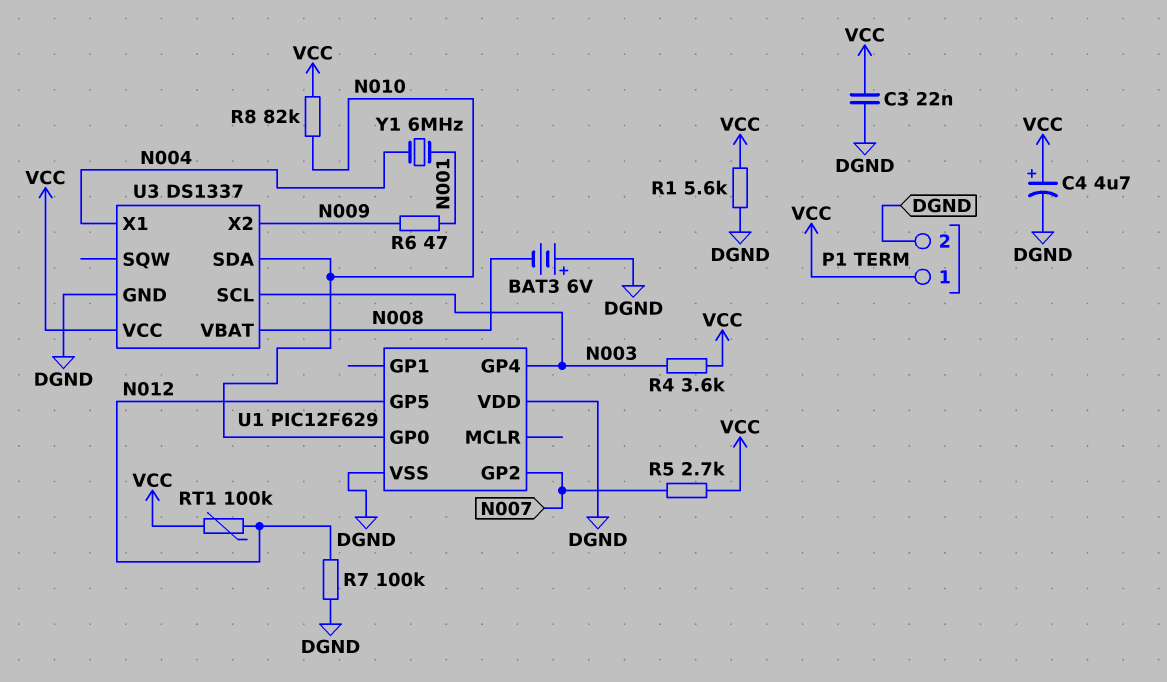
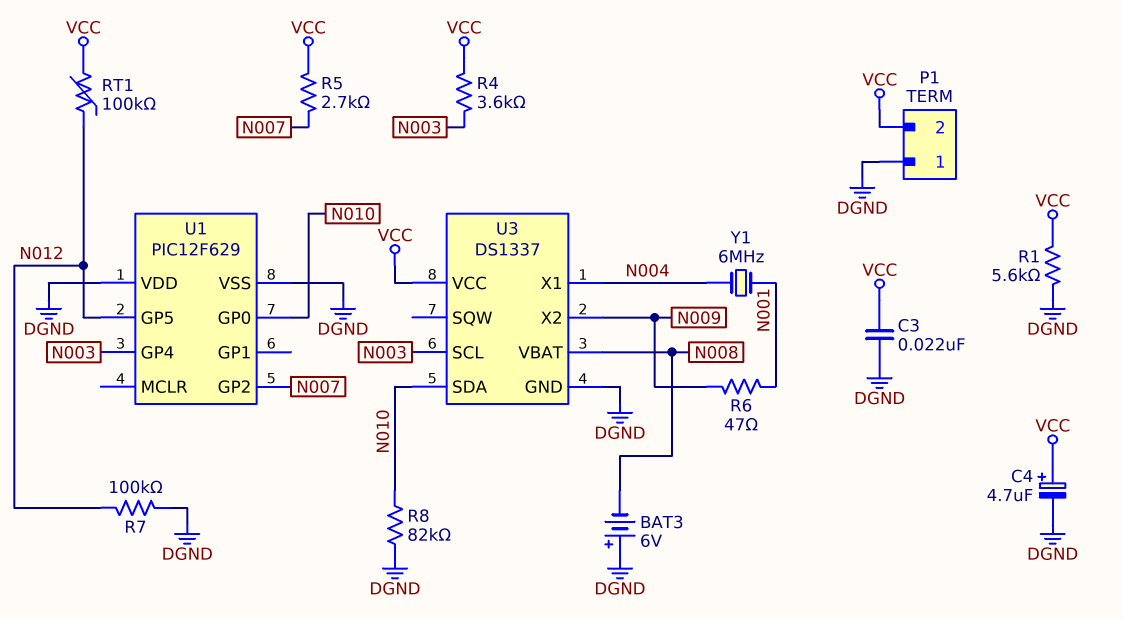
P1 pin 1: VCC -> DGND
P1 pin 2: DGND -> VCC
R8: 82k (N010, VCC) -> 82k (DGND, N010)

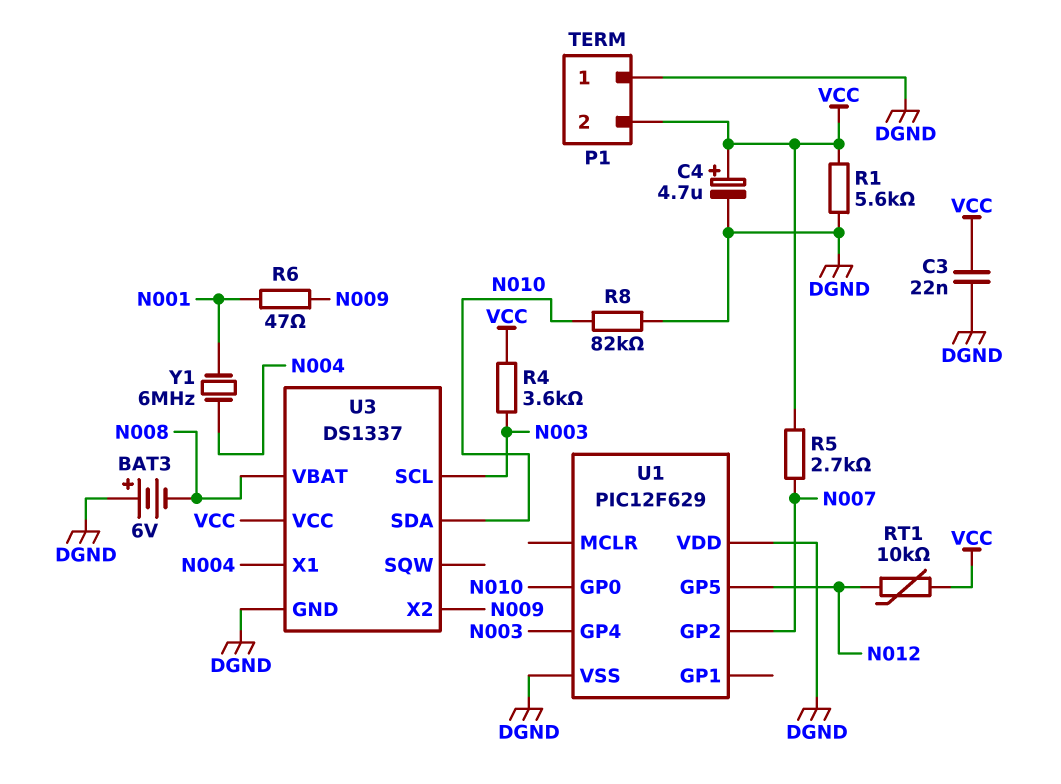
R7: 100k (DGND, N012) -> none
RT1: 100k (N012, VCC) -> 10k (N012, VCC)

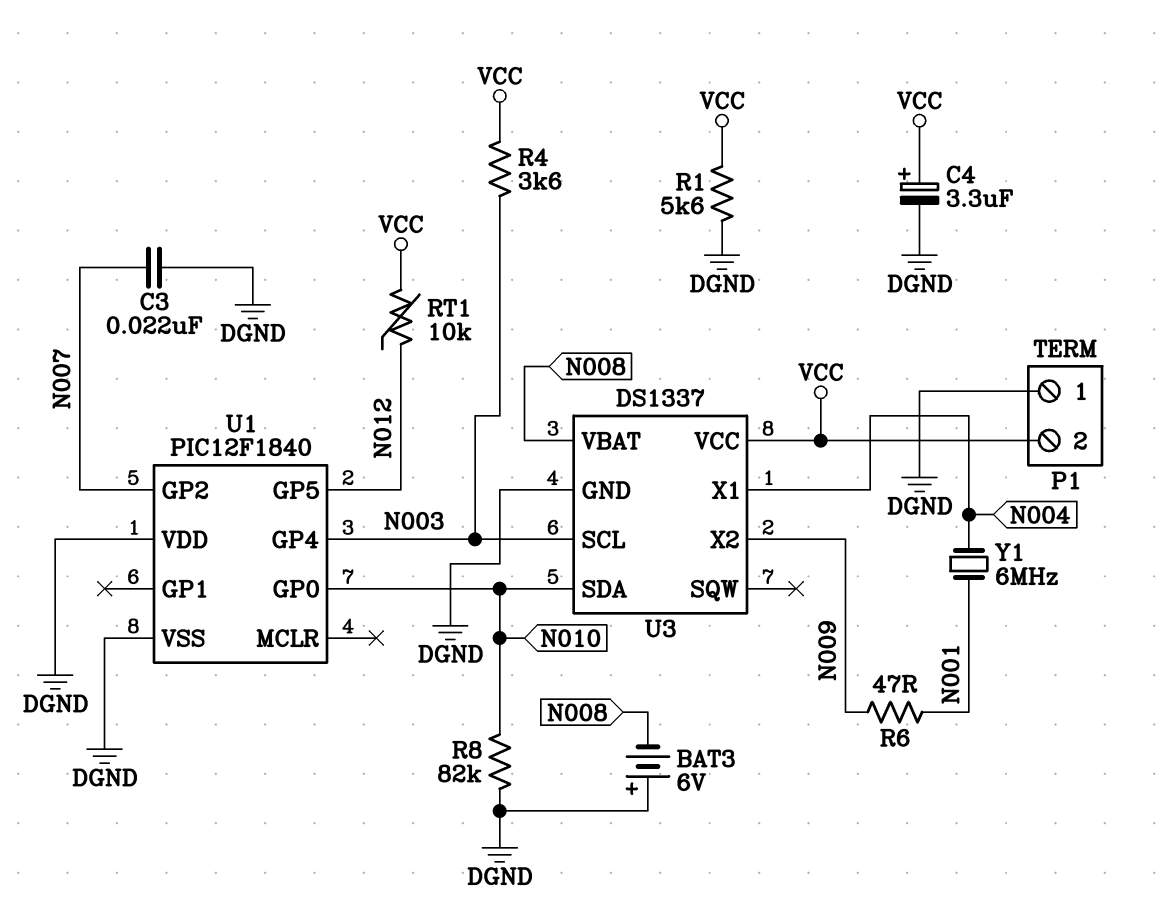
C3: 22nF (DGND, VCC) -> 22nF (DGND, N007)
C4: 4.7uF (plus VCC, minus DGND) -> 3.3uF (plus VCC, minus DGND)
R5: 2.7k (N007, VCC) -> none
U1: PIC12F629 -> PIC12F1840

